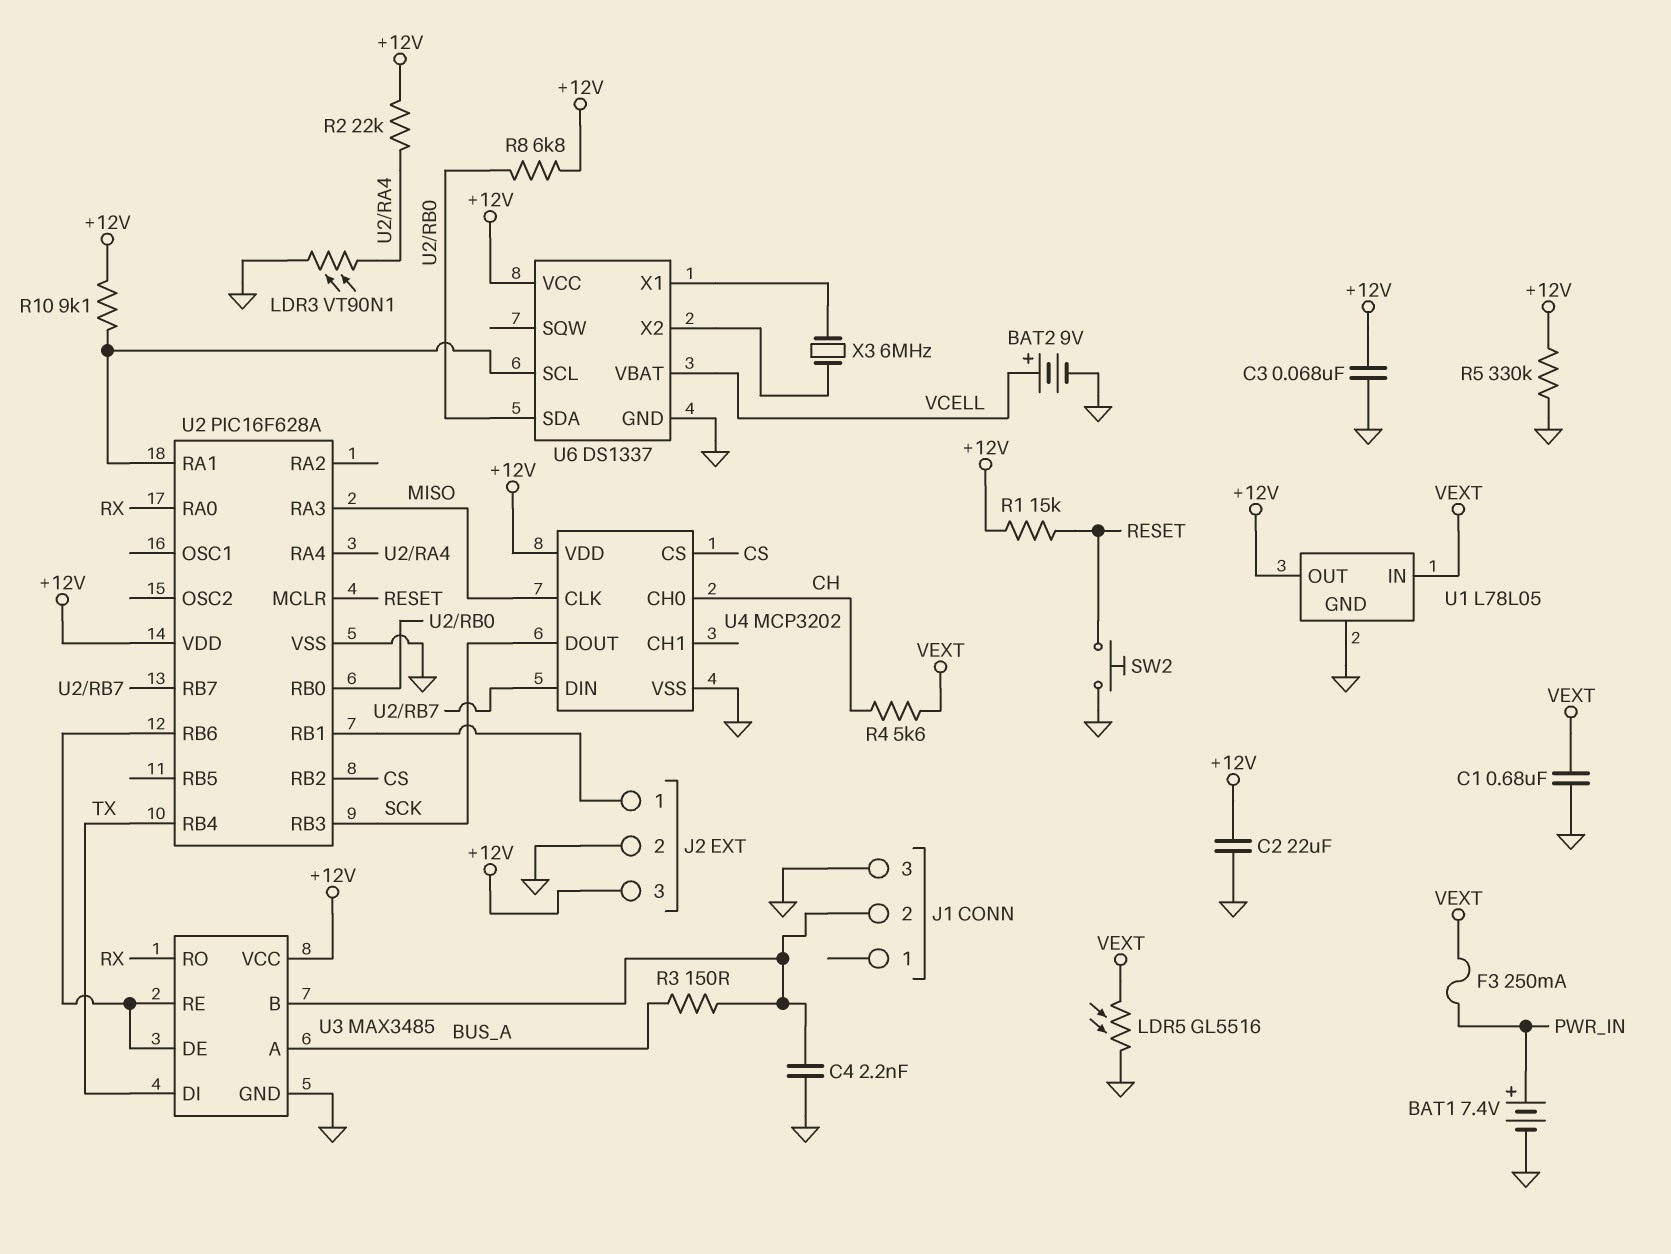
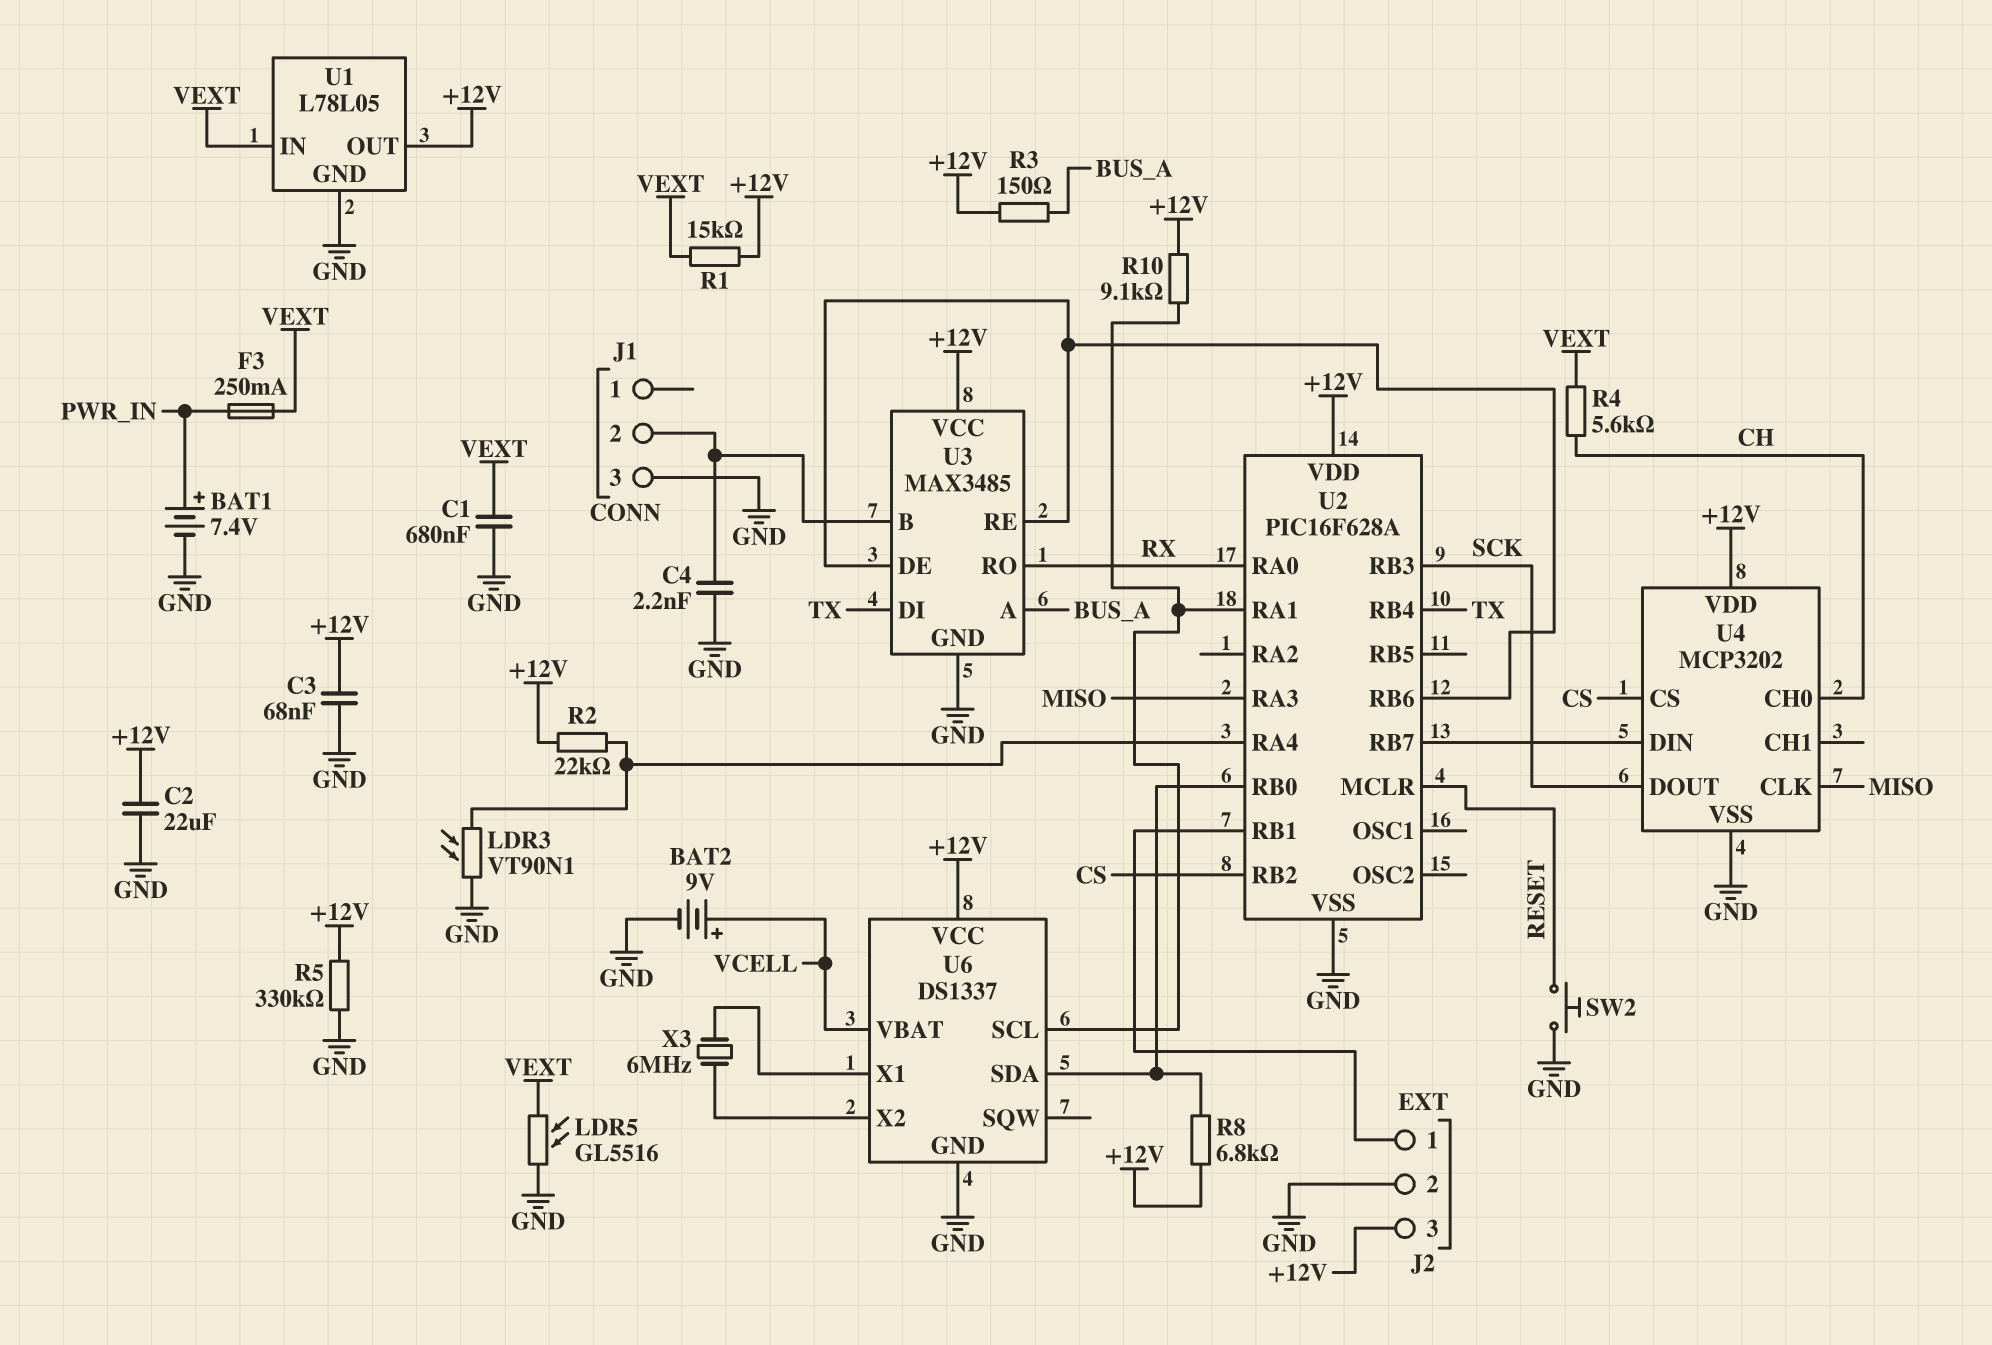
R1: 15k (+12V, RESET) -> 15k (+12V, VEXT)
R3: 150 (BUS_A, J1/2) -> 150 (+12V, BUS_A)

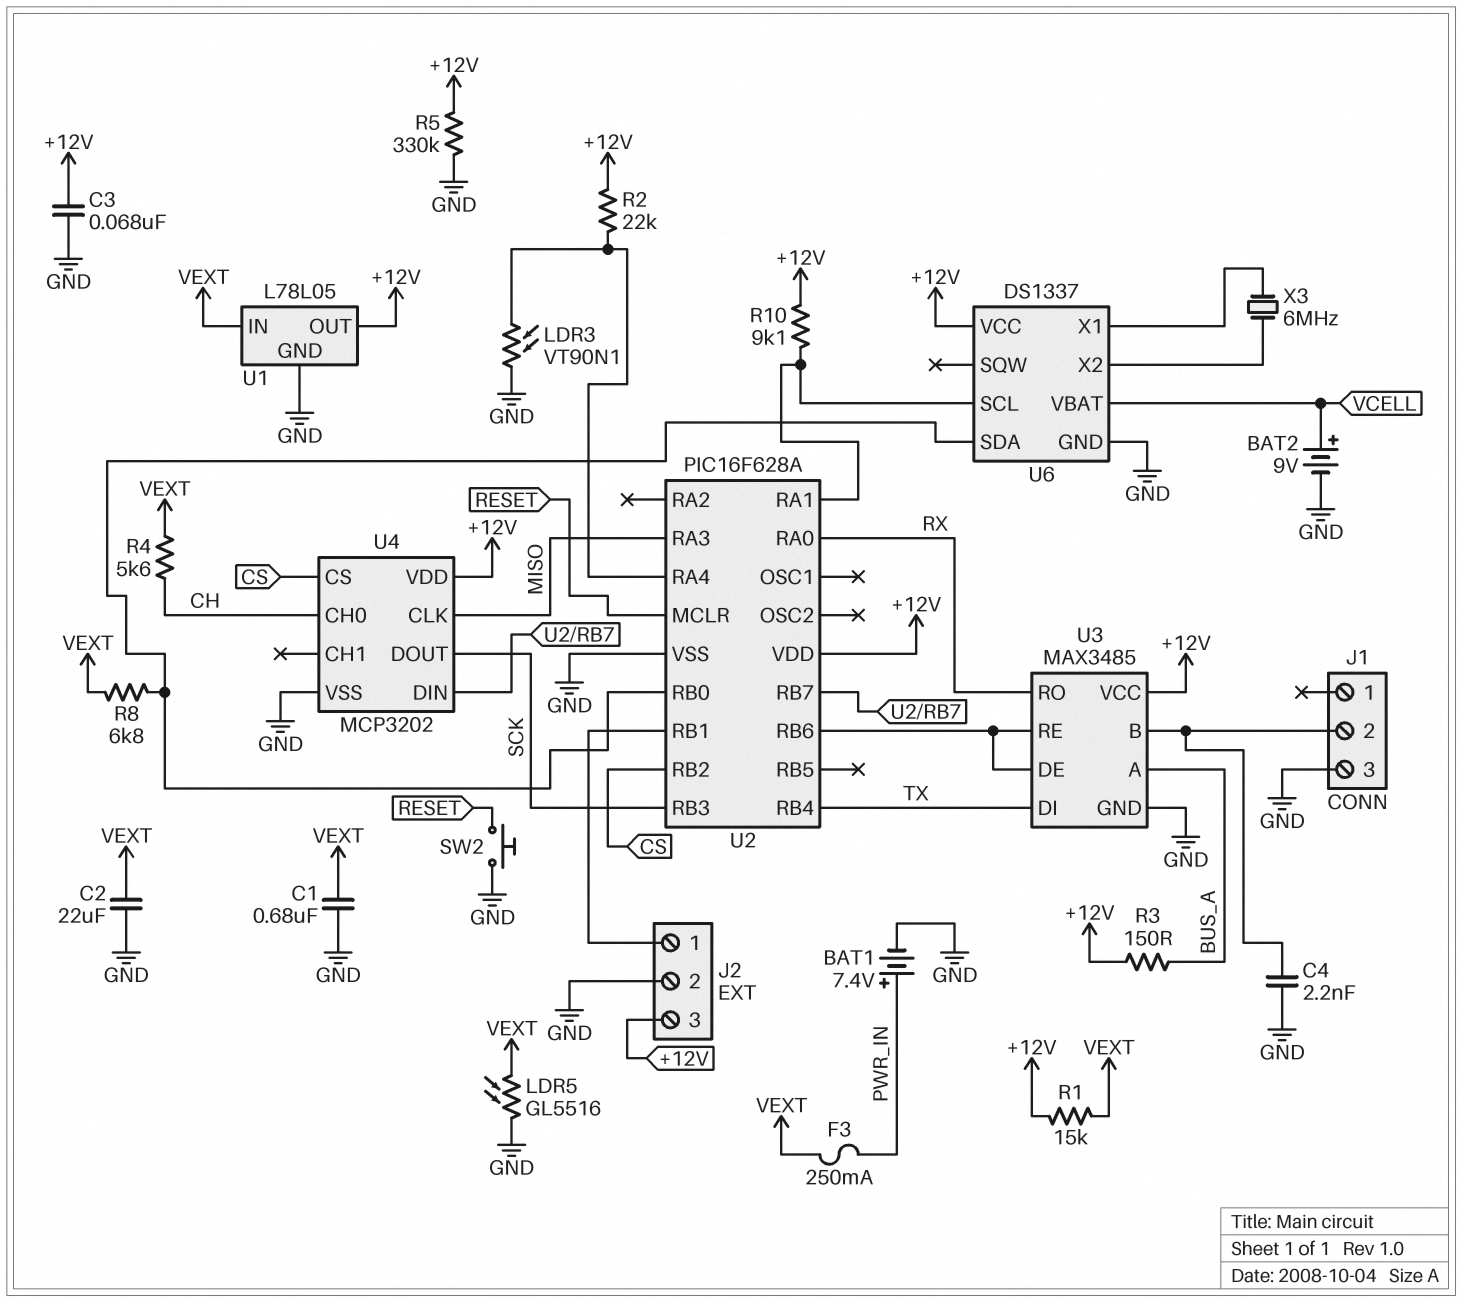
C2: 22uF (+12V, GND) -> 22uF (GND, VEXT)
R8: 6.8k (+12V, U2/RB0) -> 6.8k (U2/RB0, VEXT)

